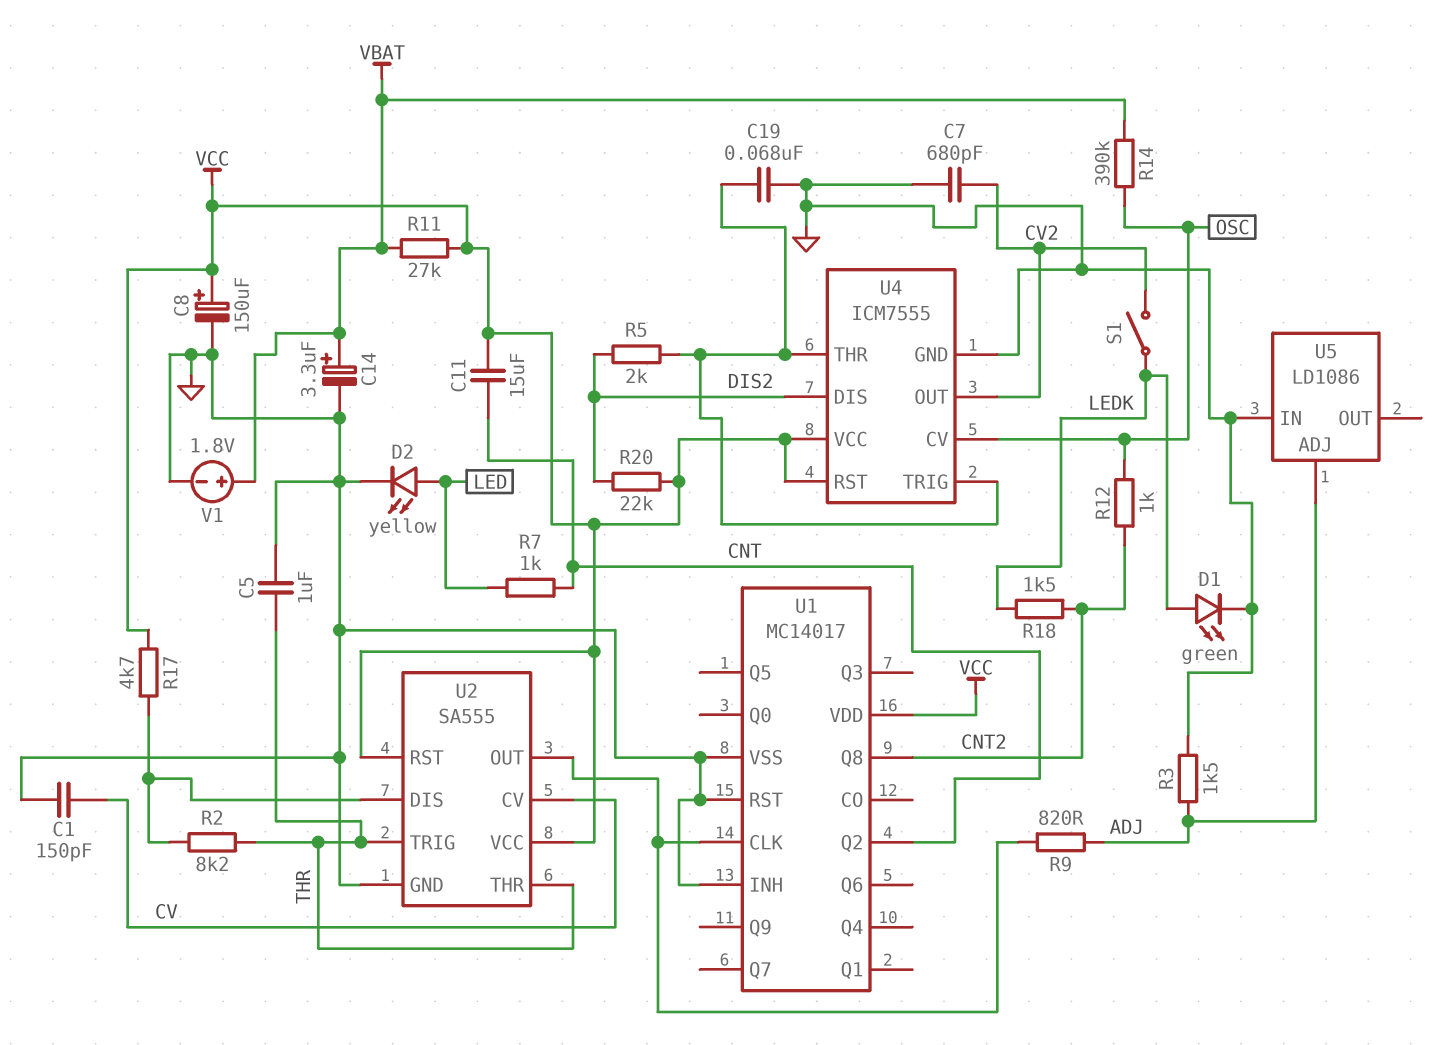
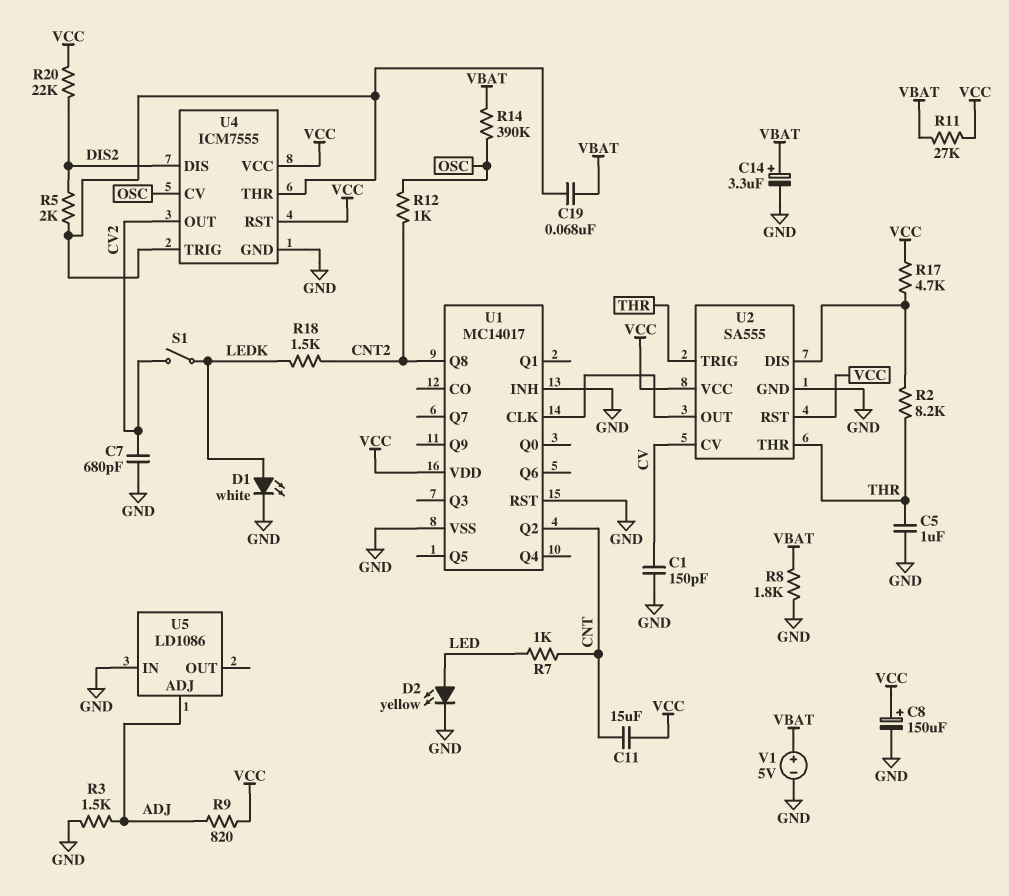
C19: 68nF (GND, U4/THR) -> 68nF (U4/THR, VBAT)
D1: LED green (A LEDK, K GND) -> LED white (A LEDK, K GND)
R8: none -> 1.8k (GND, VBAT)
R9: 820 (ADJ, U1/CLK) -> 820 (ADJ, VCC)
V1: 1.8V (plus VBAT, minus GND) -> 5V (plus VBAT, minus GND)

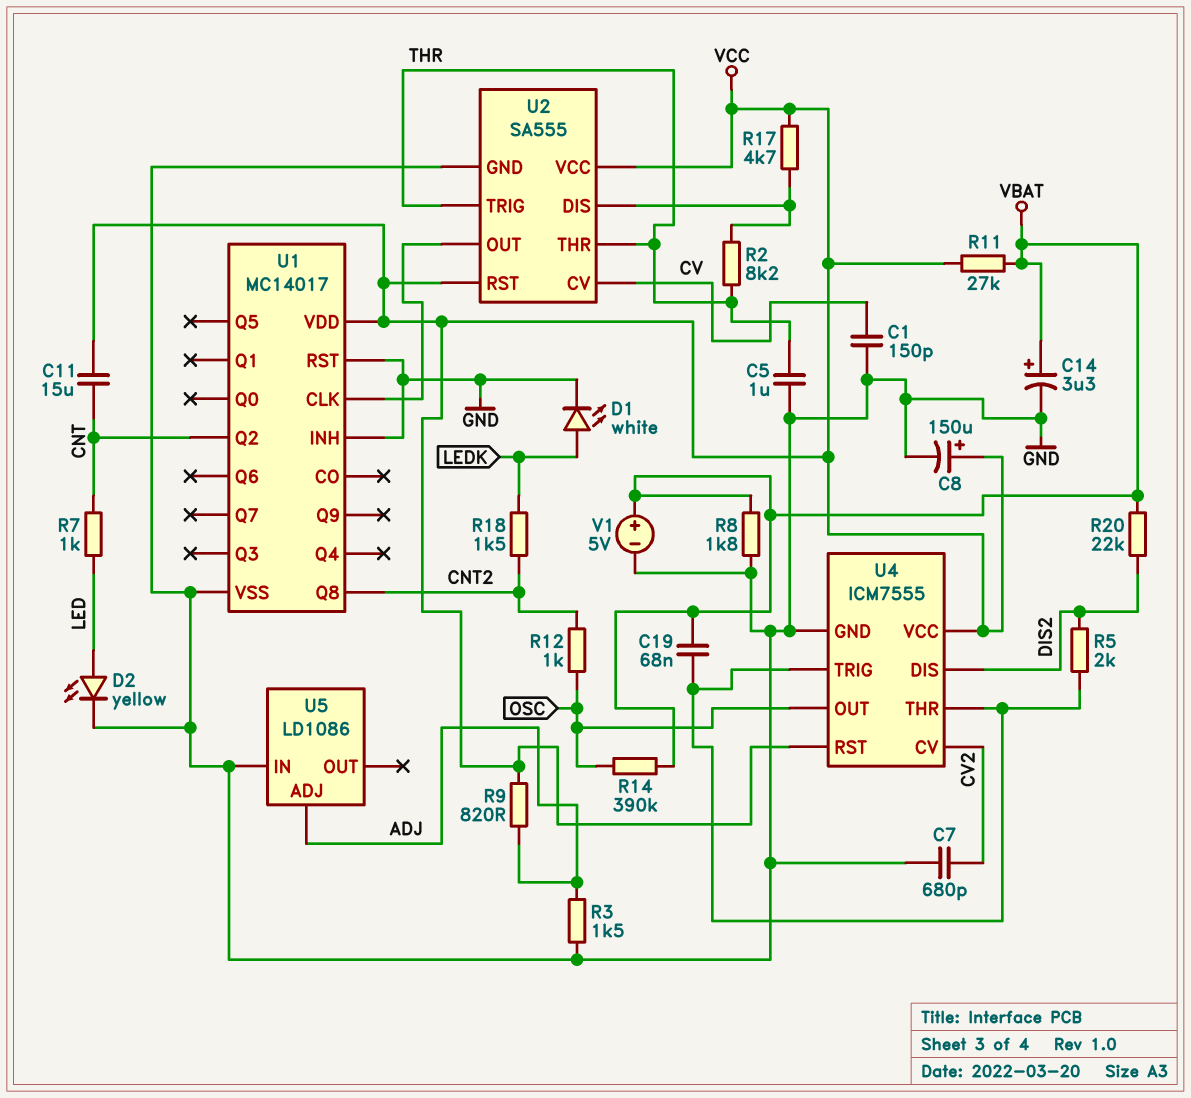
R20: 22k (DIS2, VCC) -> 22k (DIS2, VBAT)
S1: switch (CV2, LEDK) -> none
U4 pin CV: OSC -> CV2
U4 pin OUT: CV2 -> OSC

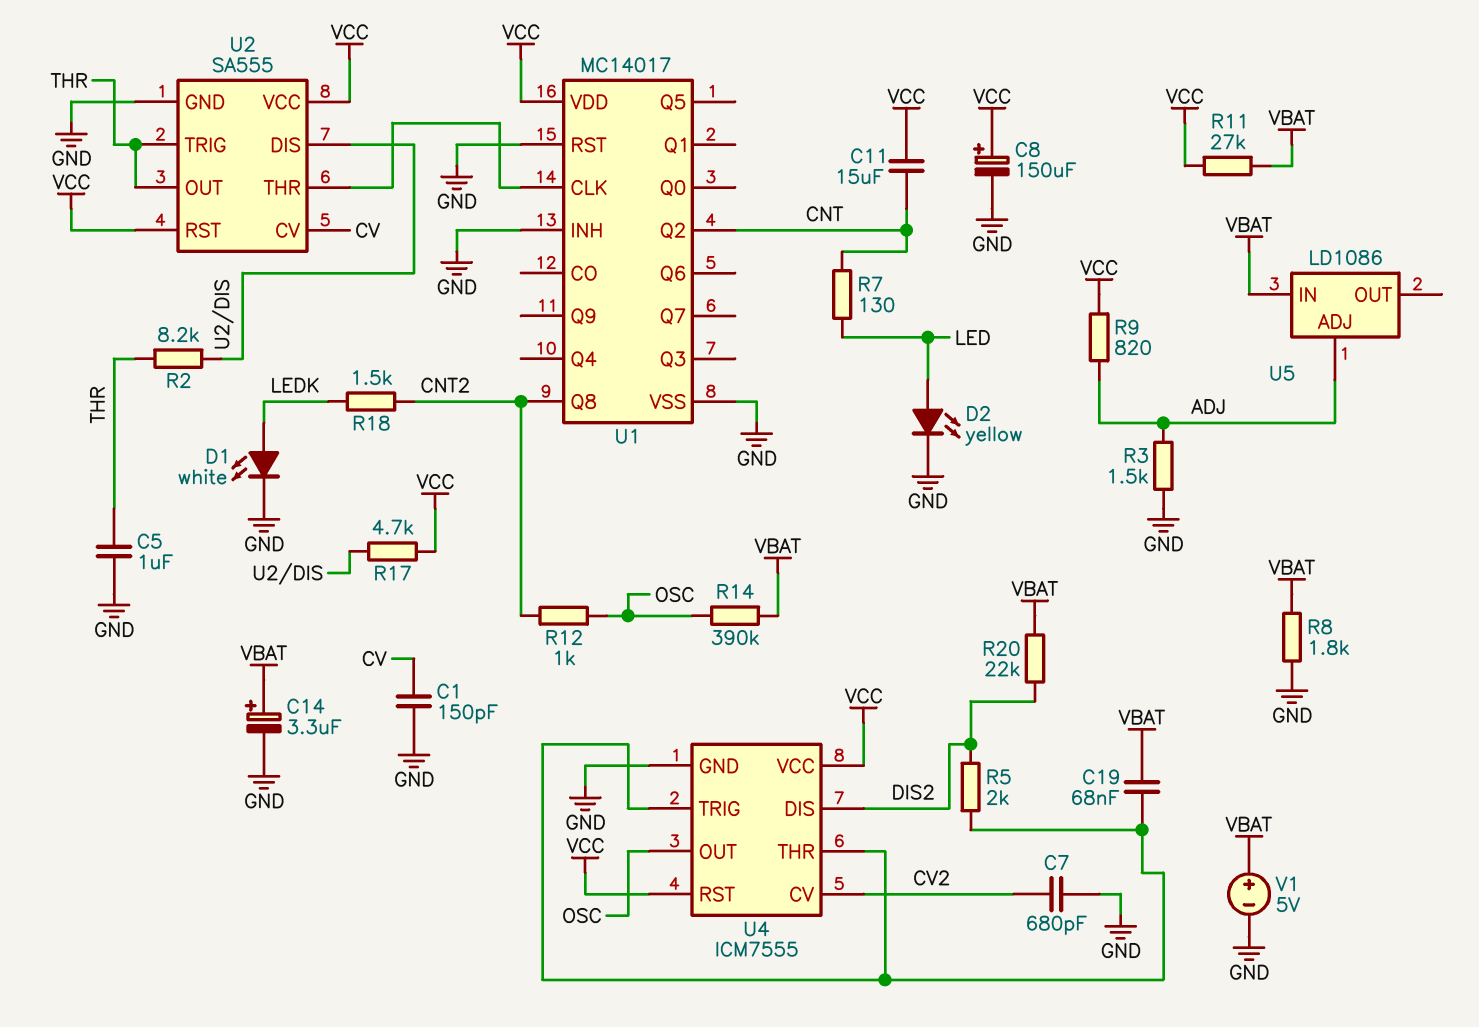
R7: 1k (CNT, LED) -> 130 (CNT, LED)
U2 pin OUT: U1/CLK -> THR
U2 pin THR: THR -> U1/CLK
U5 pin IN: GND -> VBAT

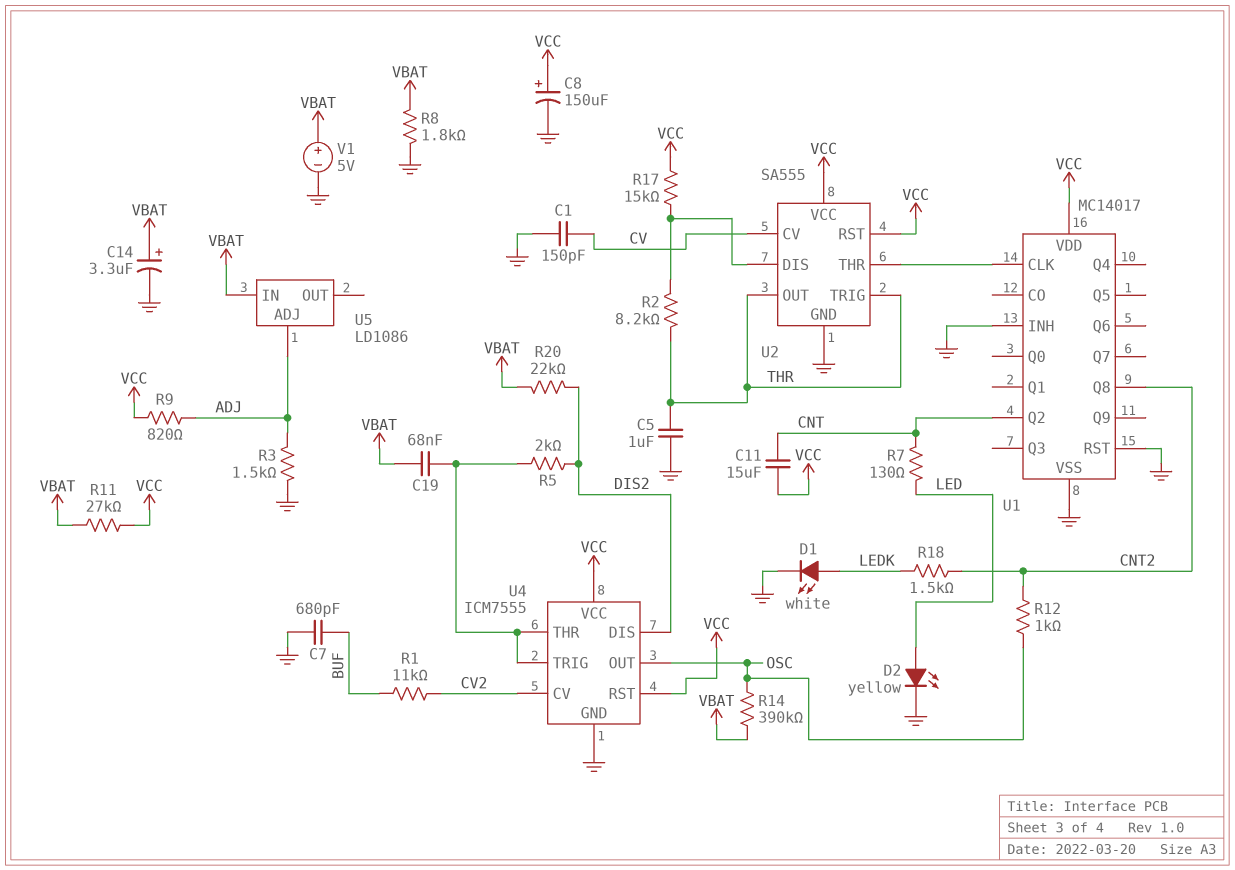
C7: 680pF (CV2, GND) -> 680pF (BUF, GND)
R1: none -> 11k (BUF, CV2)
R17: 4.7k (U2/DIS, VCC) -> 15k (U2/DIS, VCC)

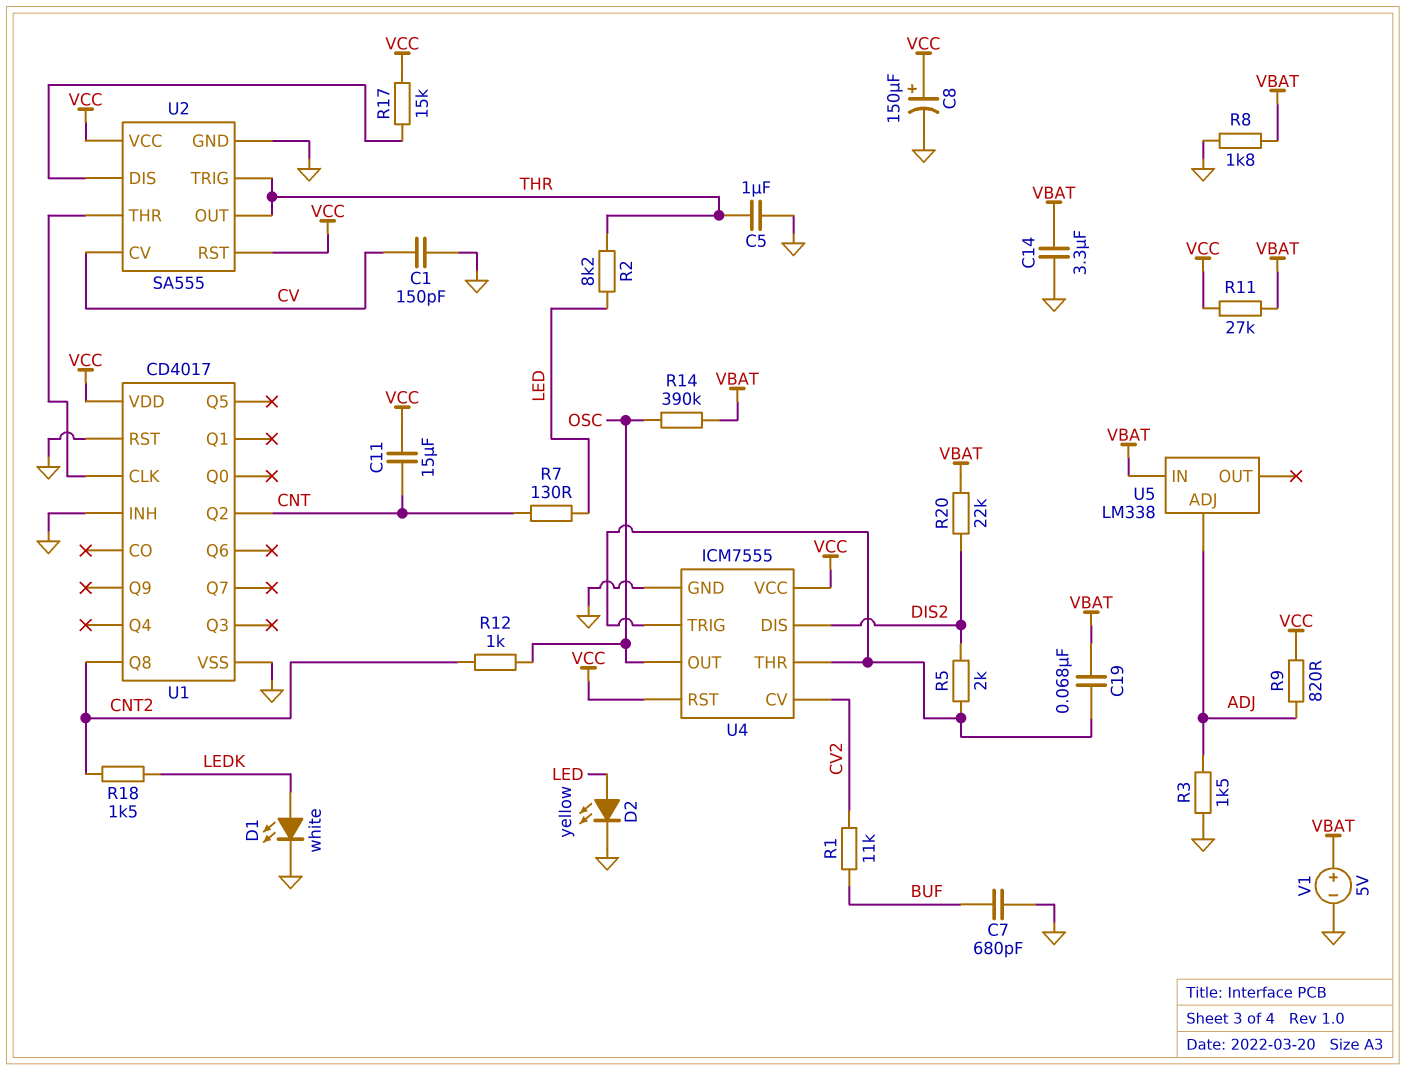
C14: 3.3uF (plus VBAT, minus GND) -> 3.3uF (GND, VBAT)
R2: 8.2k (THR, U2/DIS) -> 8.2k (LED, THR)
U1: MC14017 -> CD4017
U5: LD1086 -> LM338

